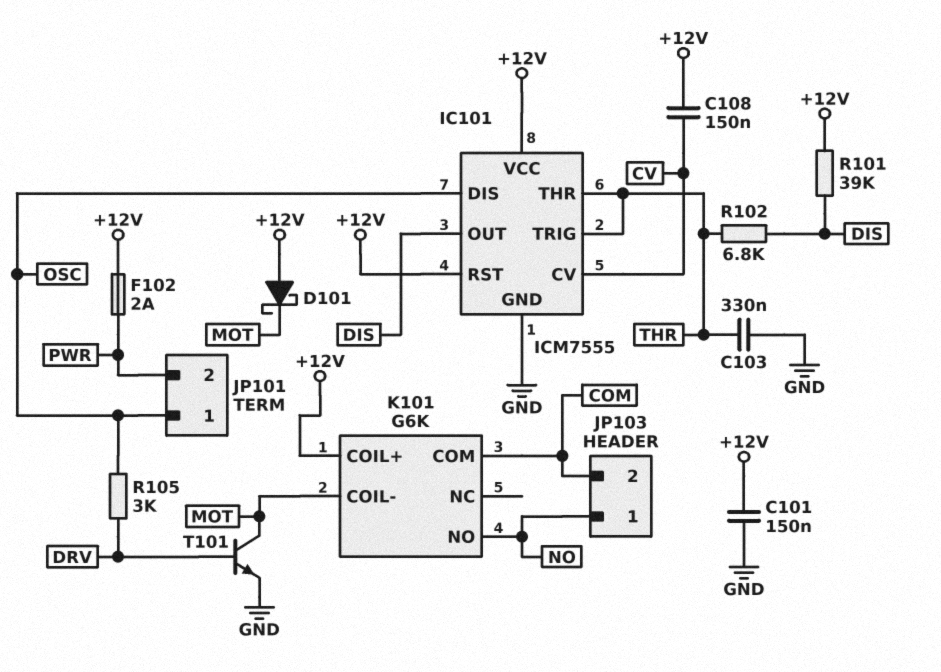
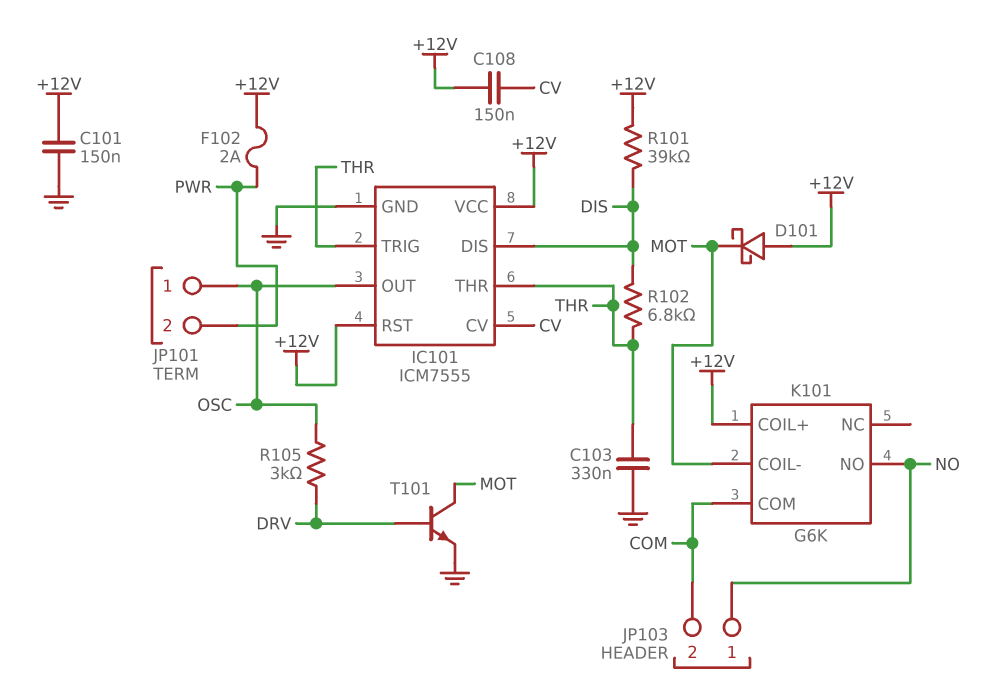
IC101 pin DIS: OSC -> DIS
IC101 pin OUT: DIS -> OSC

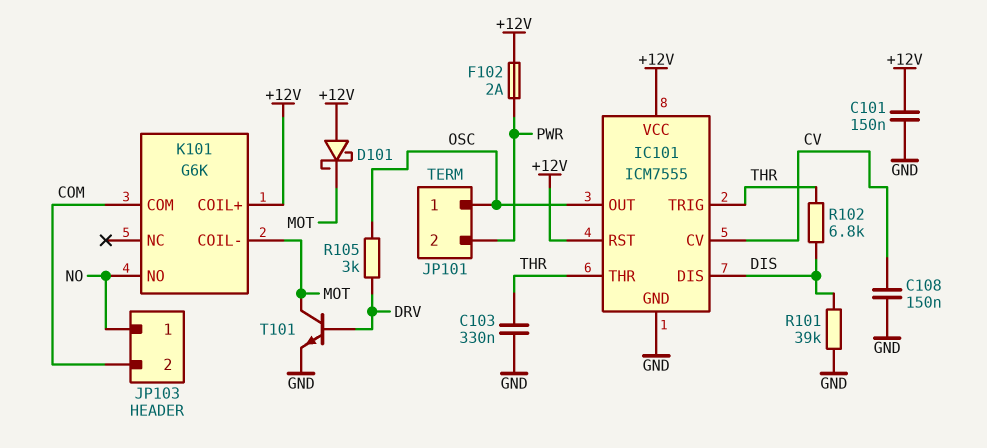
C108: 150nF (+12V, CV) -> 150nF (CV, GND)
R101: 39k (+12V, DIS) -> 39k (DIS, GND)

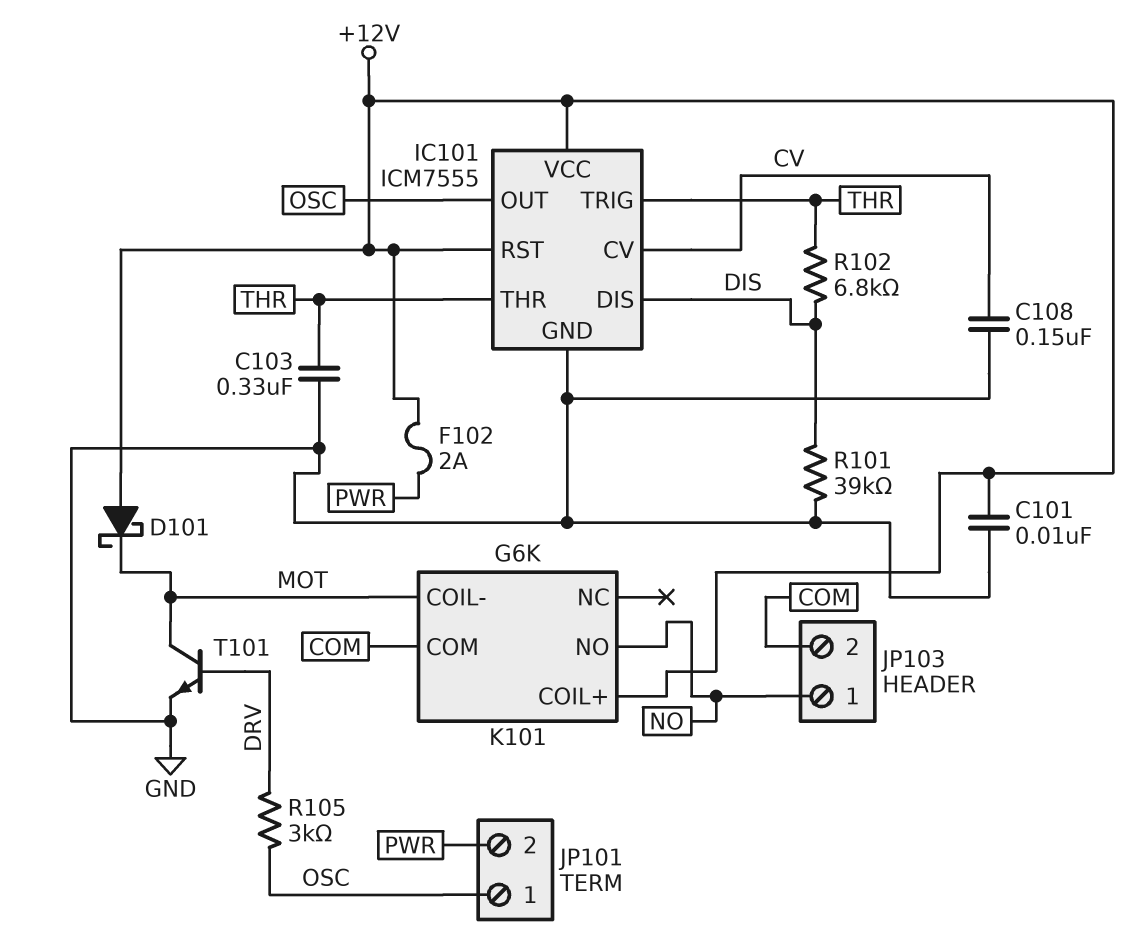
C101: 150nF (+12V, GND) -> 10nF (+12V, GND)

